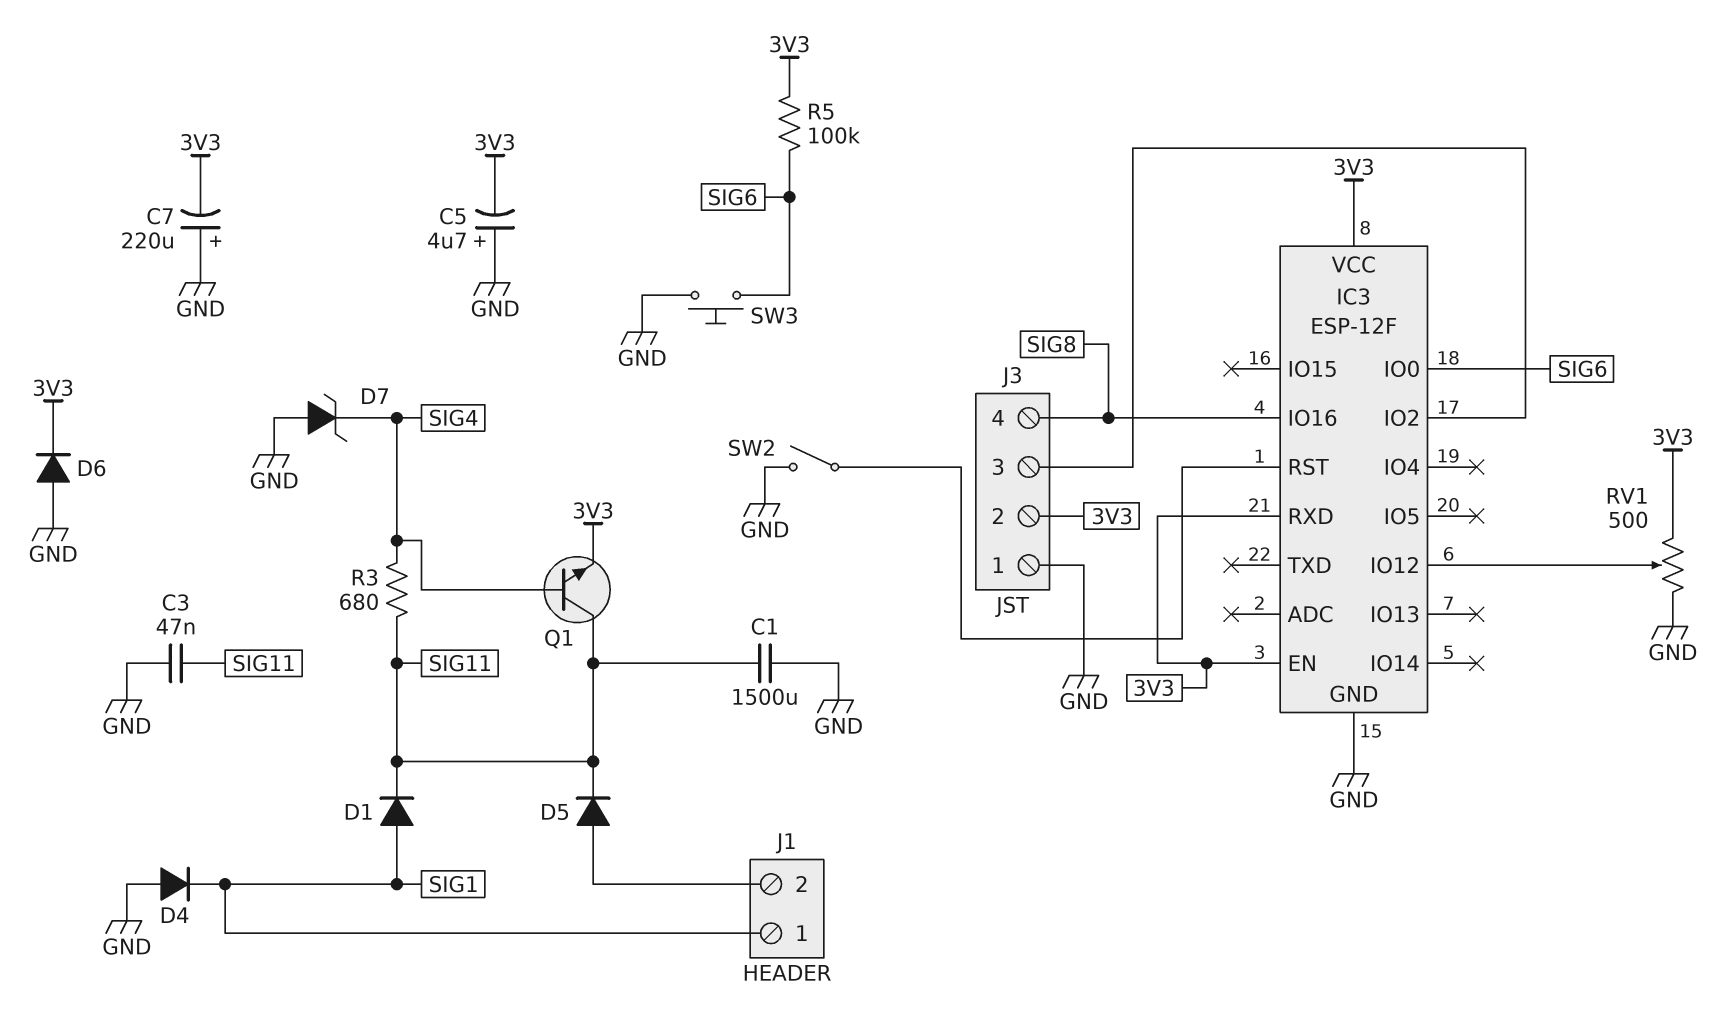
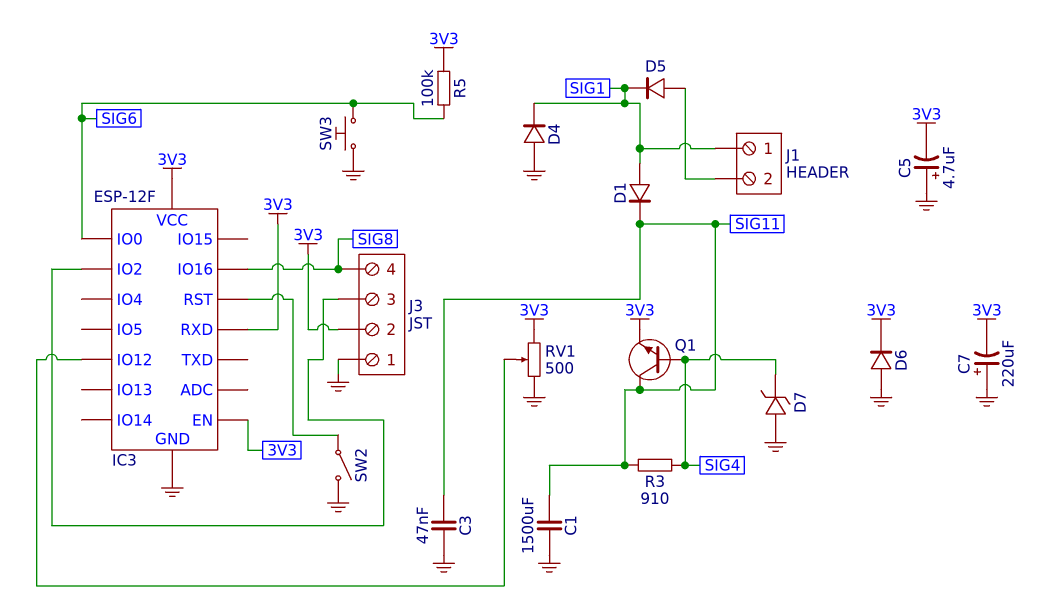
D5: diode (A J1/2, K SIG11) -> diode (A J1/2, K SIG1)
R3: 680 (SIG4, SIG11) -> 910 (SIG4, SIG11)

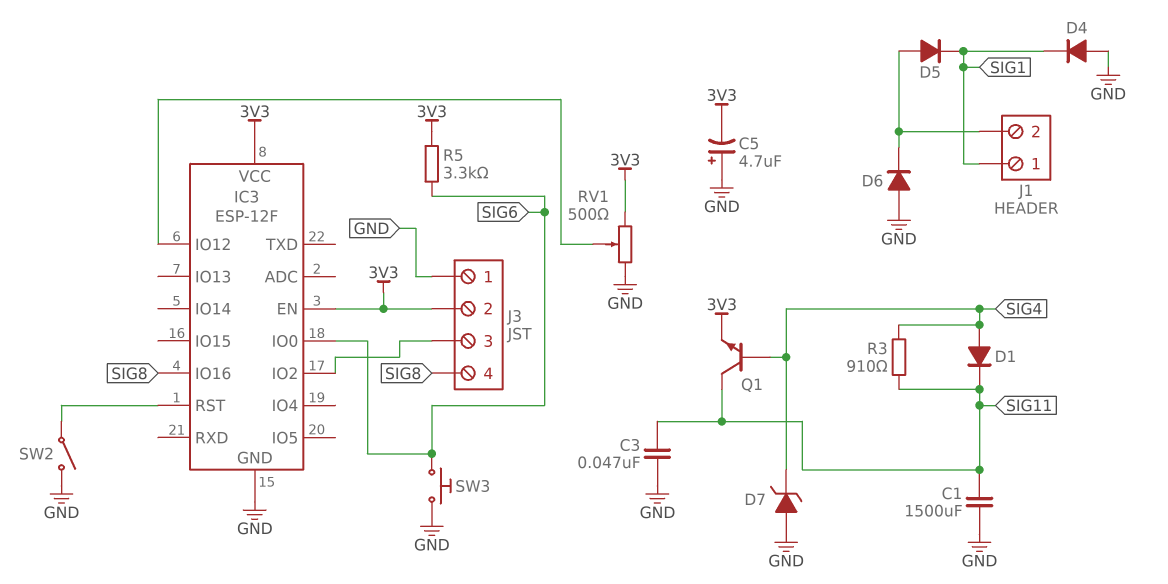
C7: 220uF (plus GND, minus 3V3) -> none
D1: diode (A SIG1, K SIG11) -> diode (A SIG4, K SIG11)
D6: diode (A GND, K 3V3) -> diode (A GND, K J1/2)
IC3 pin RXD: 3V3 -> none
R5: 100k (3V3, SIG6) -> 3.3k (3V3, SIG6)

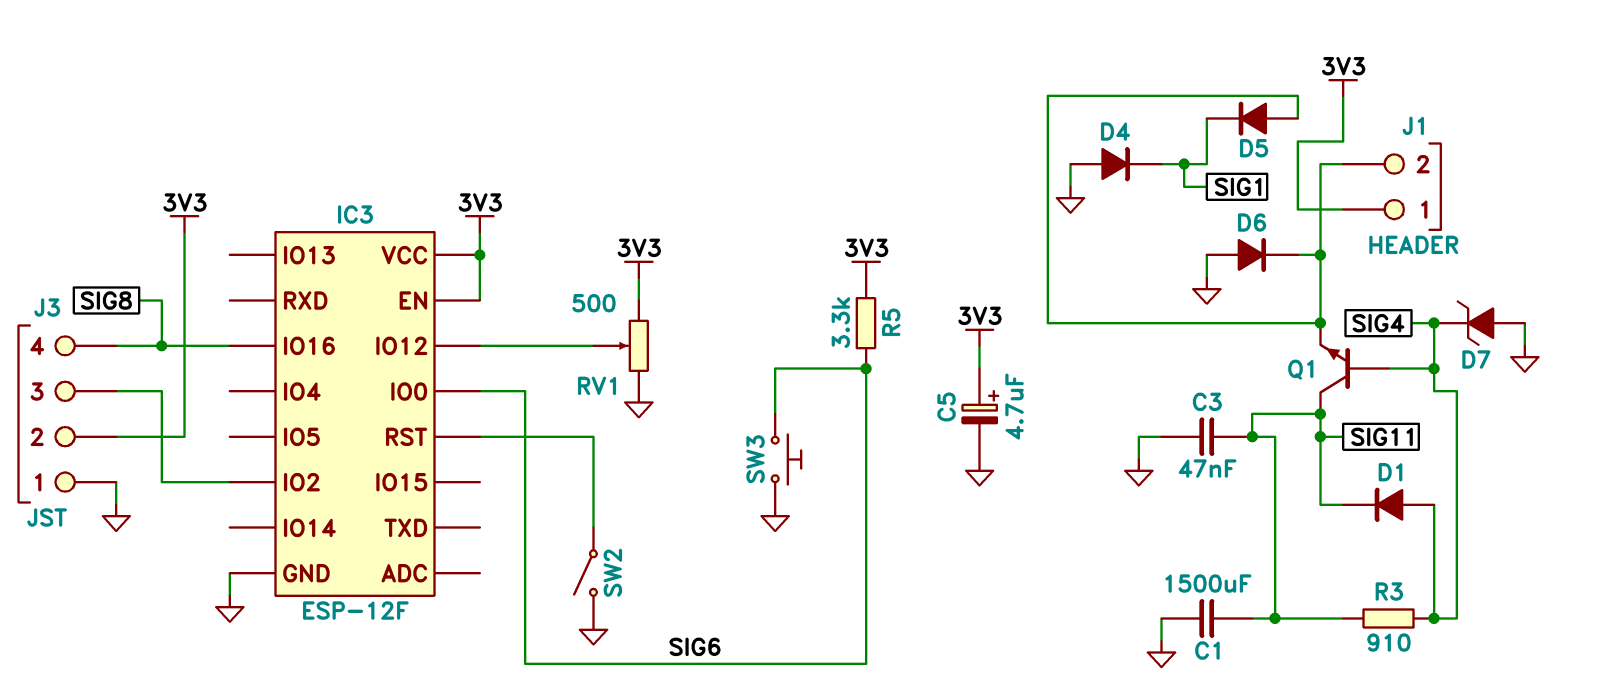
C5: 4.7uF (plus GND, minus 3V3) -> 4.7uF (plus 3V3, minus GND)
J1 pin 1: SIG1 -> 3V3
Q1: NPN (B SIG4, C SIG11, E 3V3) -> NPN (B SIG4, C SIG11, E J1/2)

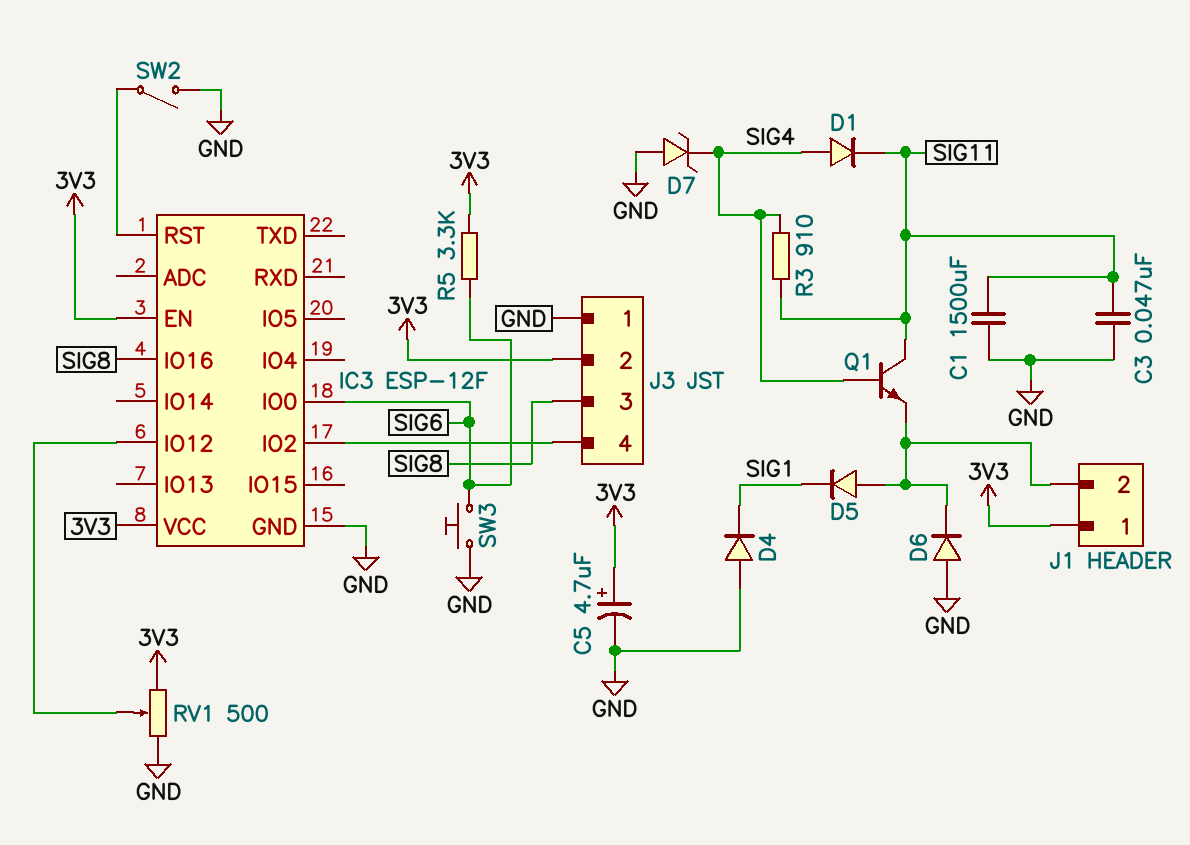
J3 pin 3: IC3/IO2 -> SIG8
J3 pin 4: SIG8 -> IC3/IO2

